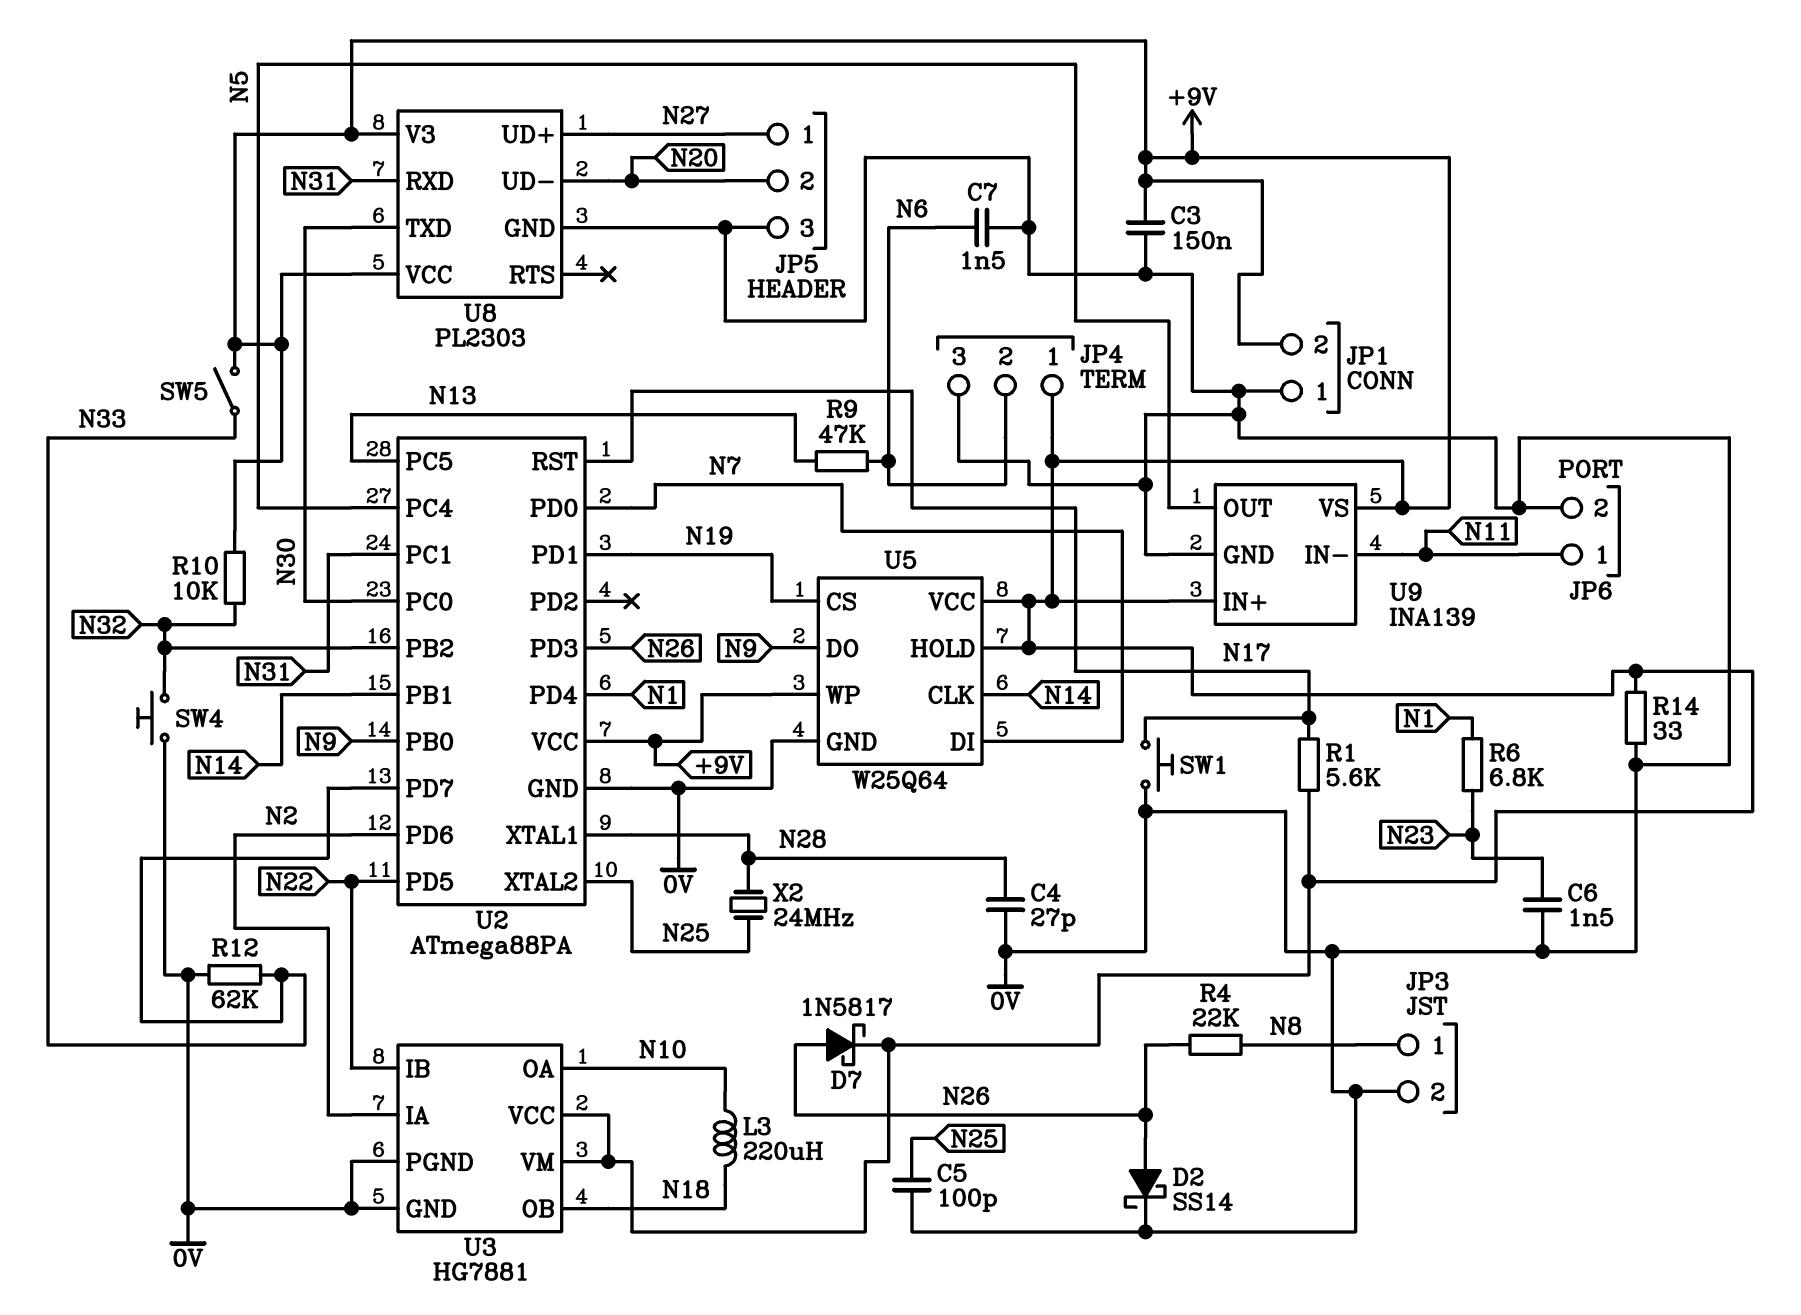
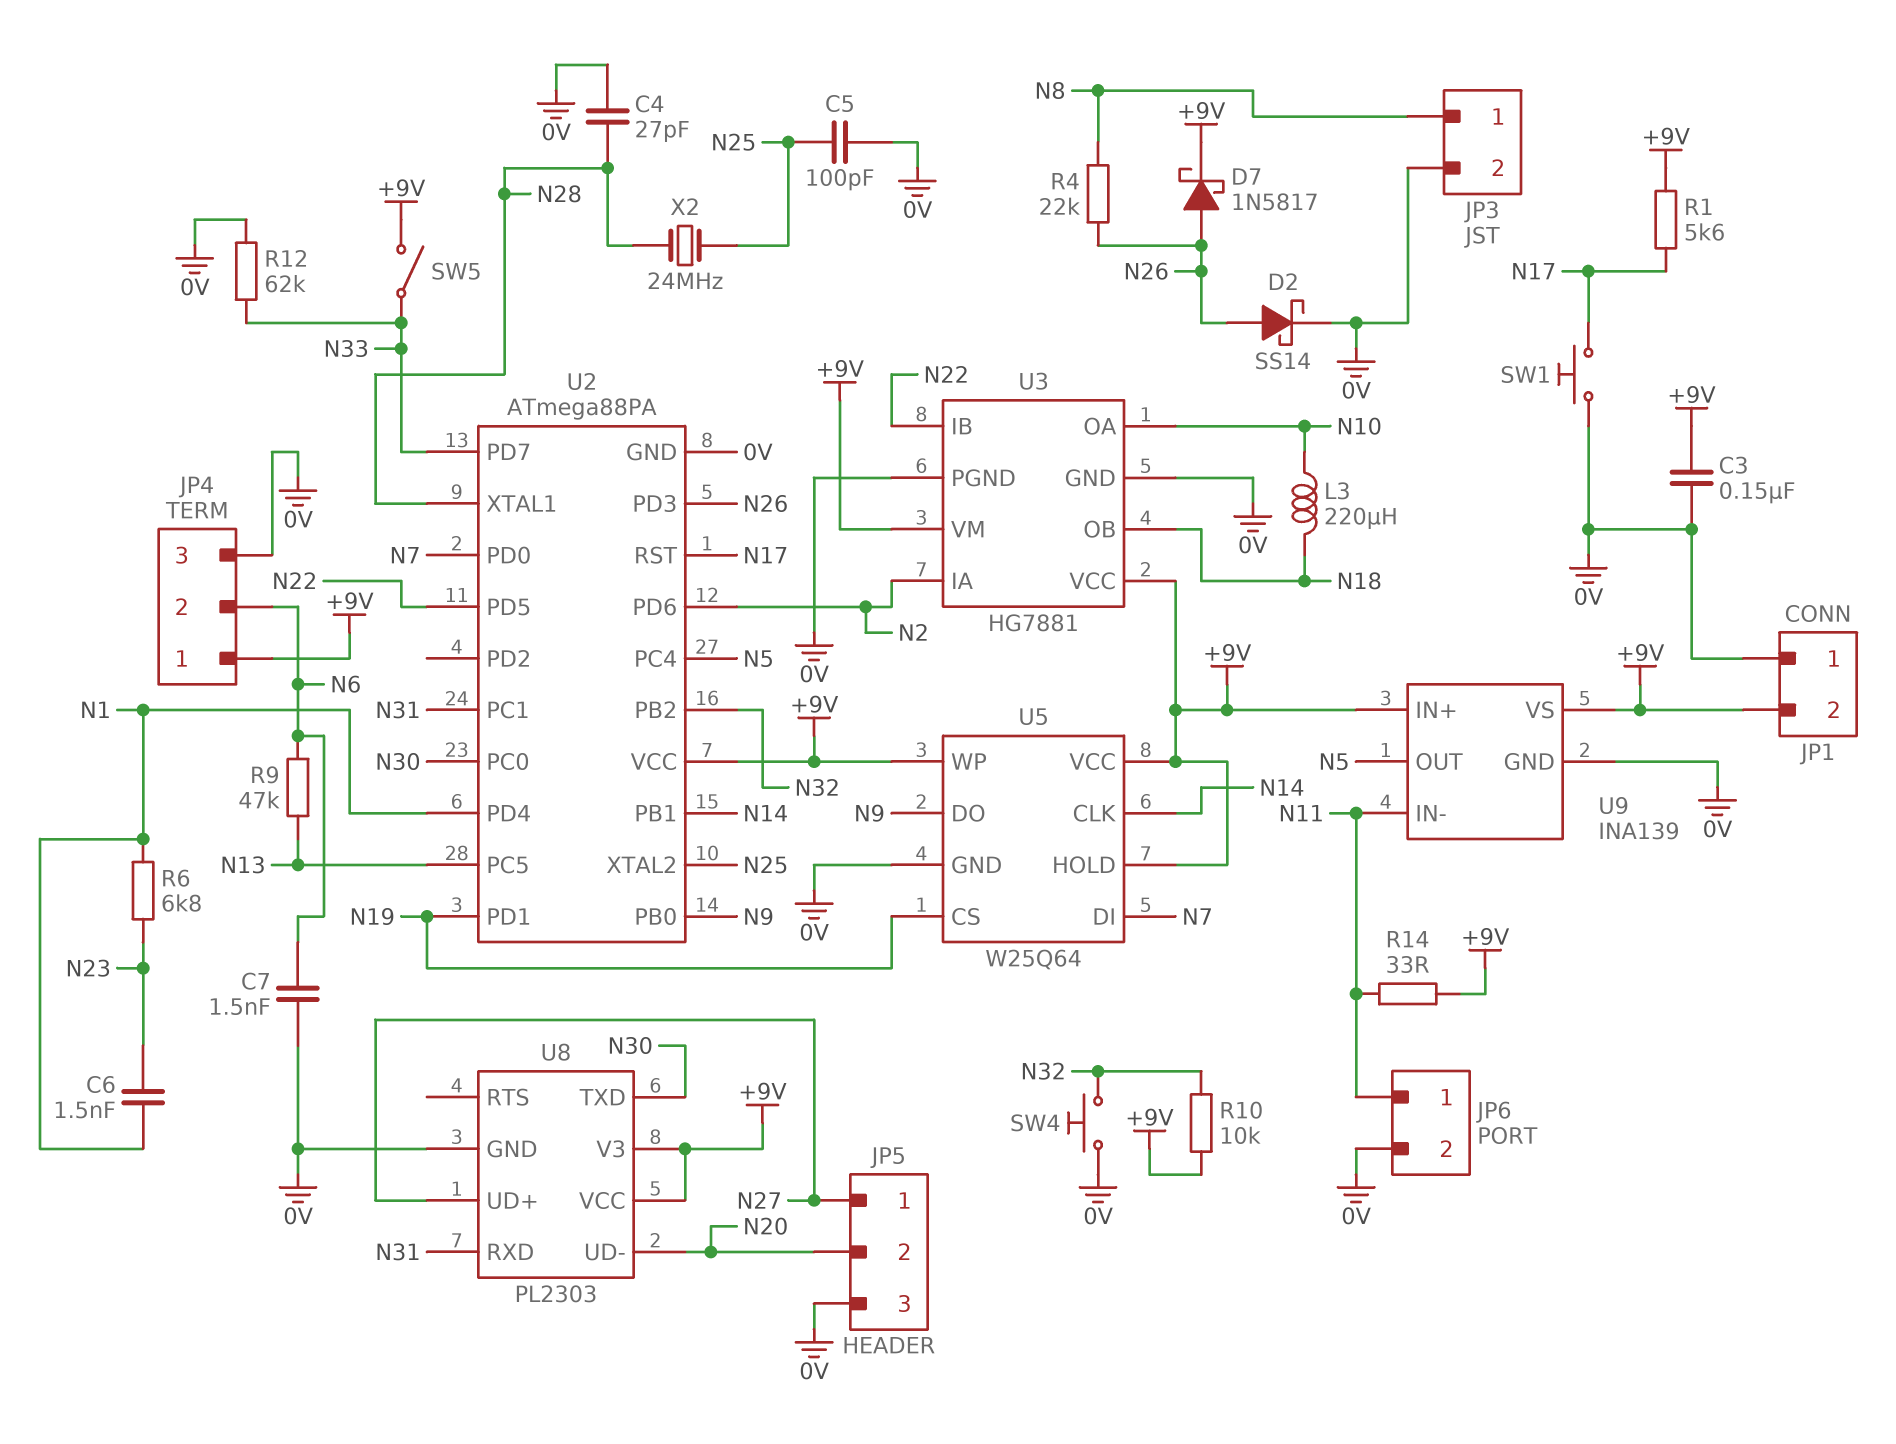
C6: 1.5nF (0V, N23) -> 1.5nF (N1, N23)
R14: 33 (+9V, 0V) -> 33 (+9V, N11)

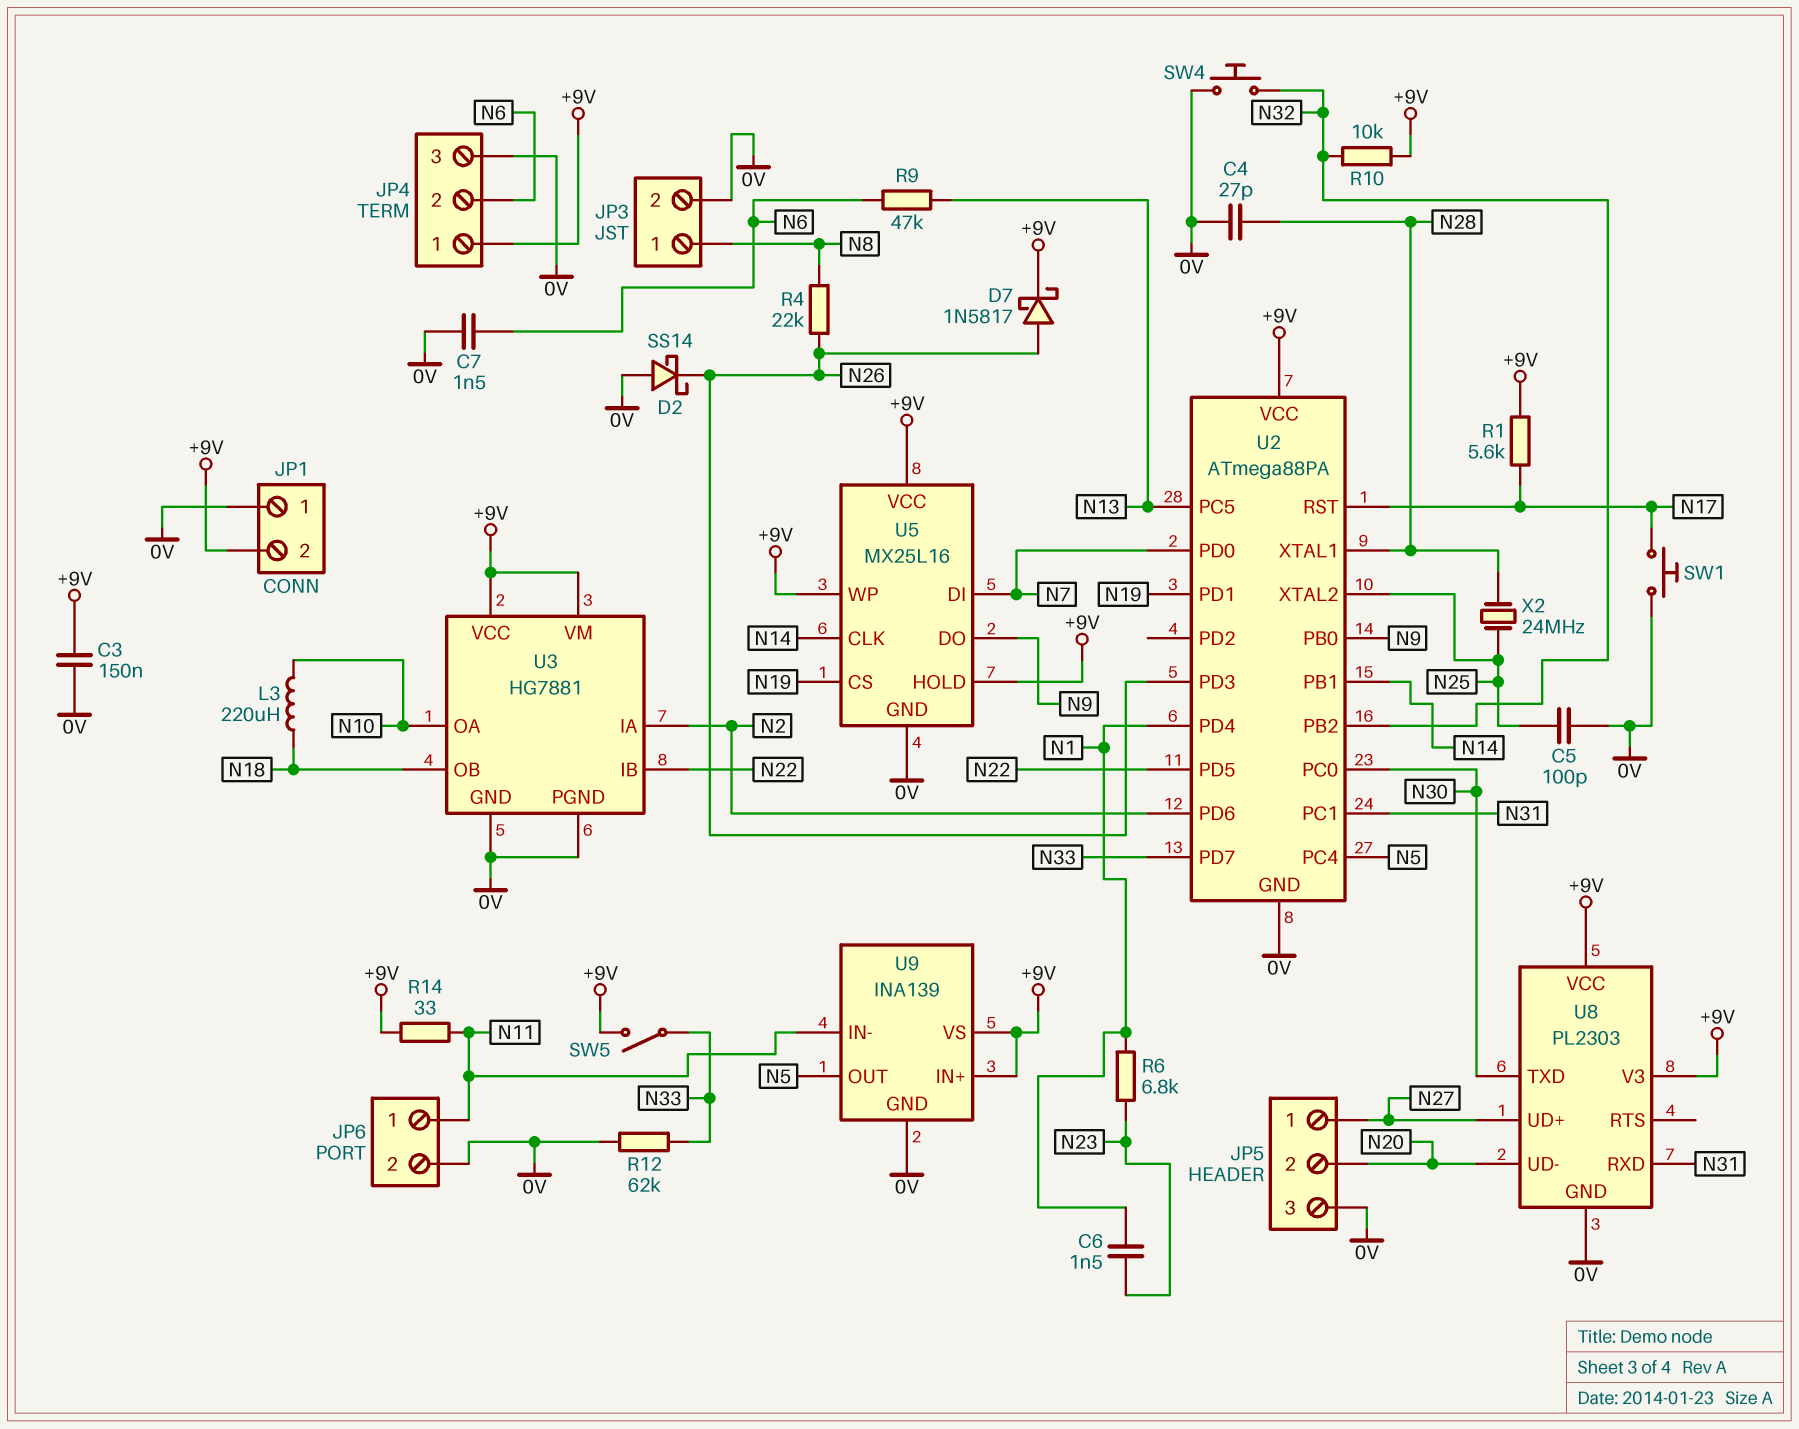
D2: schottky SS14 (A N26, K 0V) -> schottky SS14 (A 0V, K N26)
U5: W25Q64 -> MX25L16

